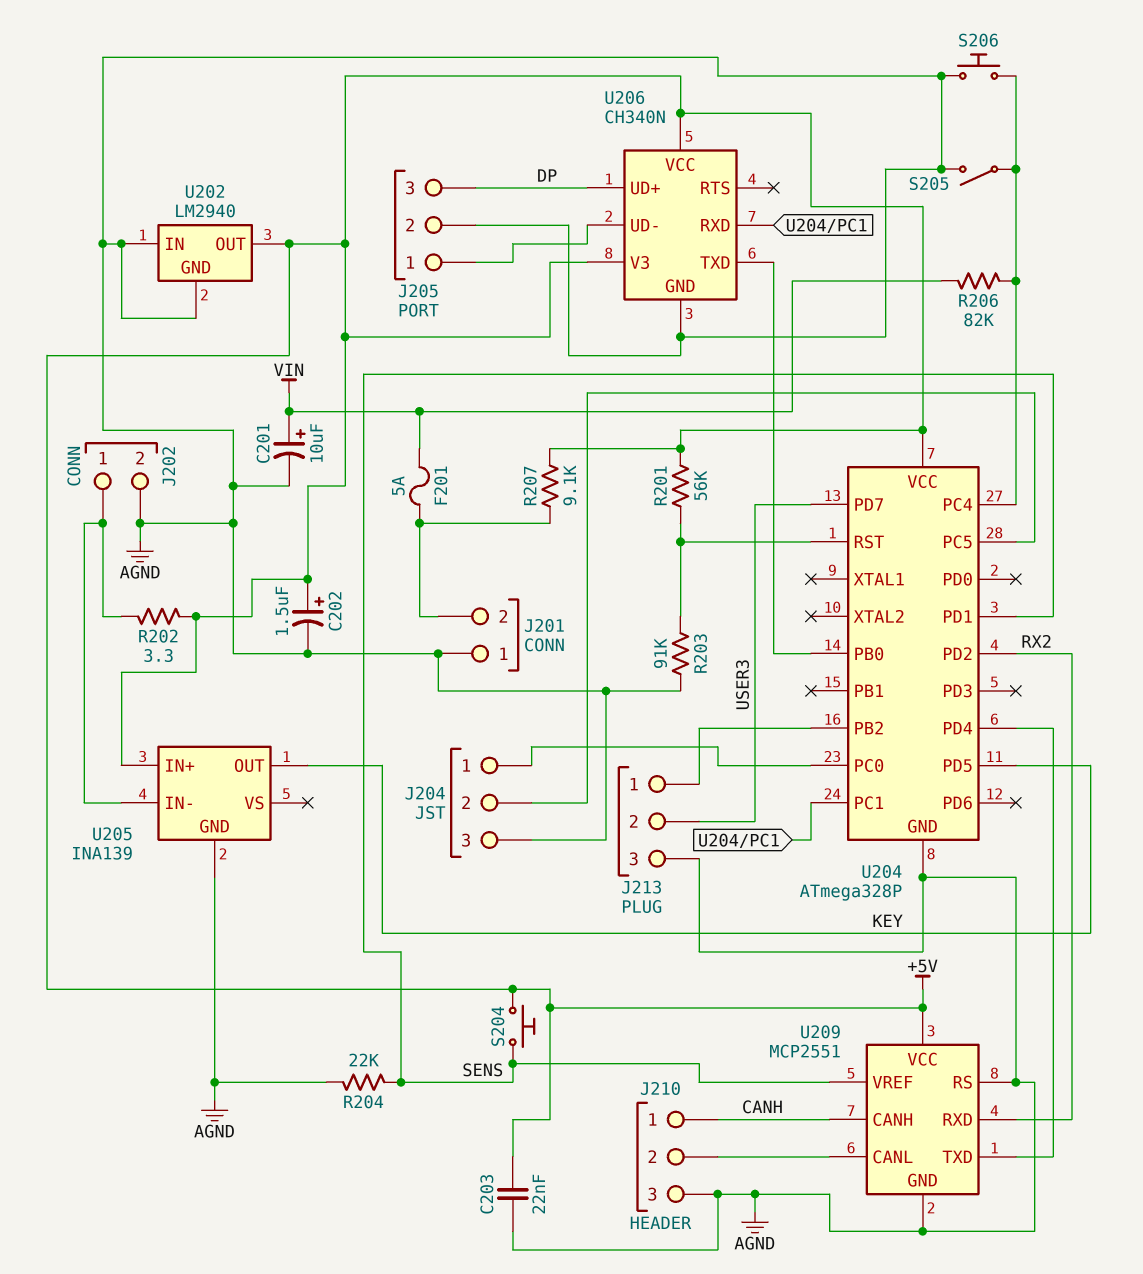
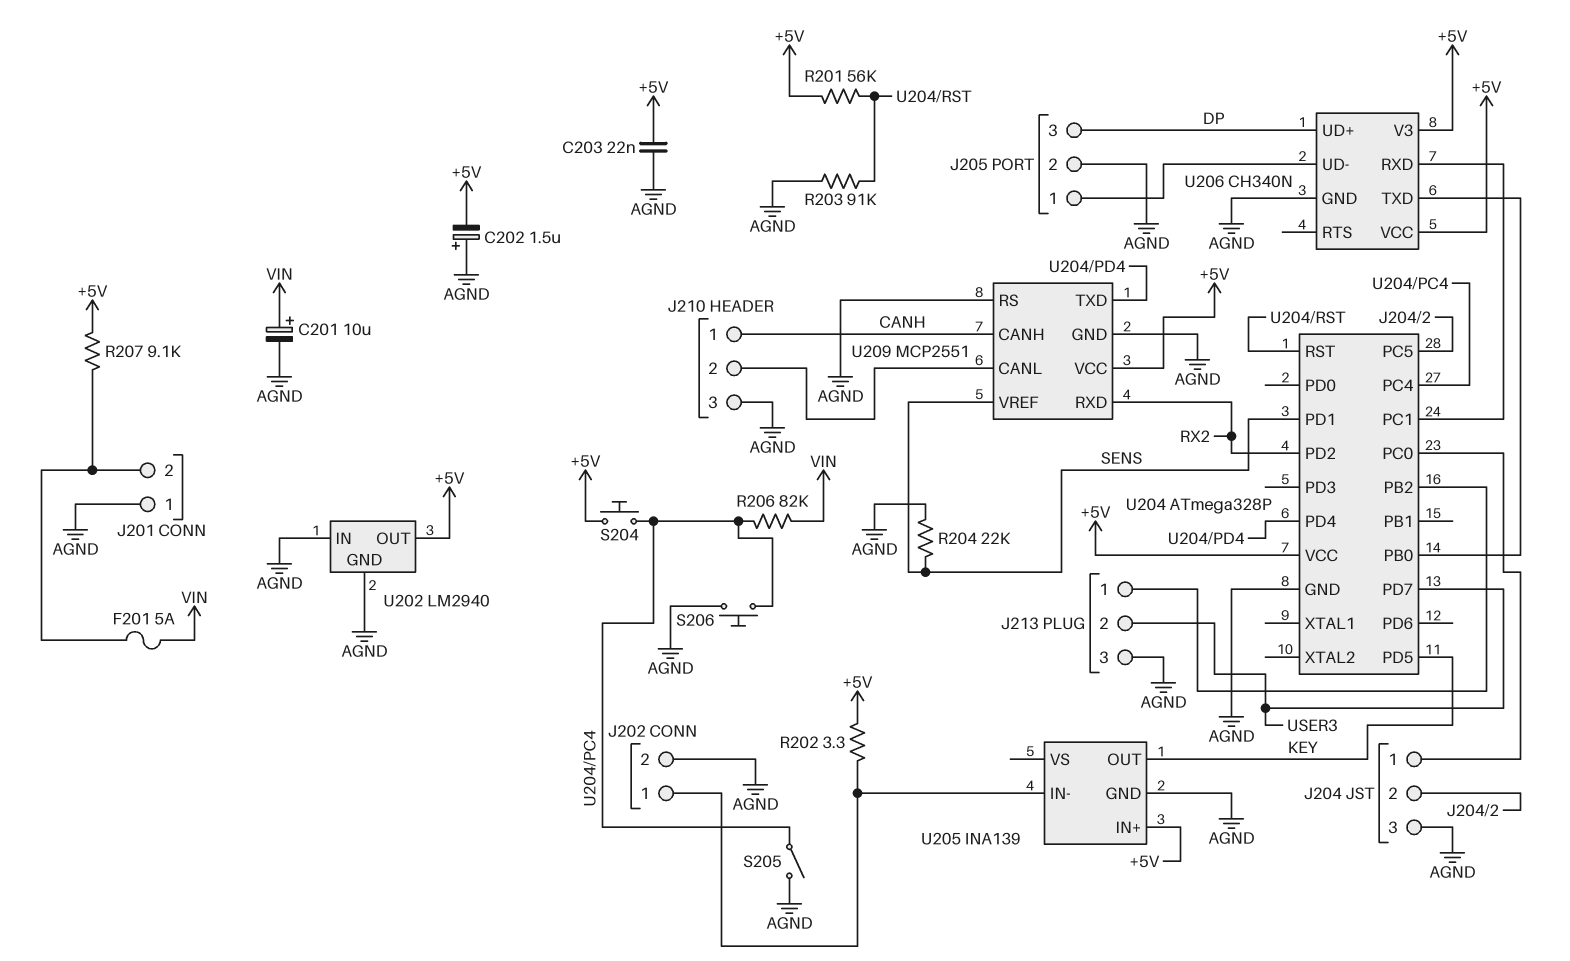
C202: 1.5uF (plus +5V, minus AGND) -> 1.5uF (plus AGND, minus +5V)
S204: button (+5V, SENS) -> button (+5V, U204/PC4)

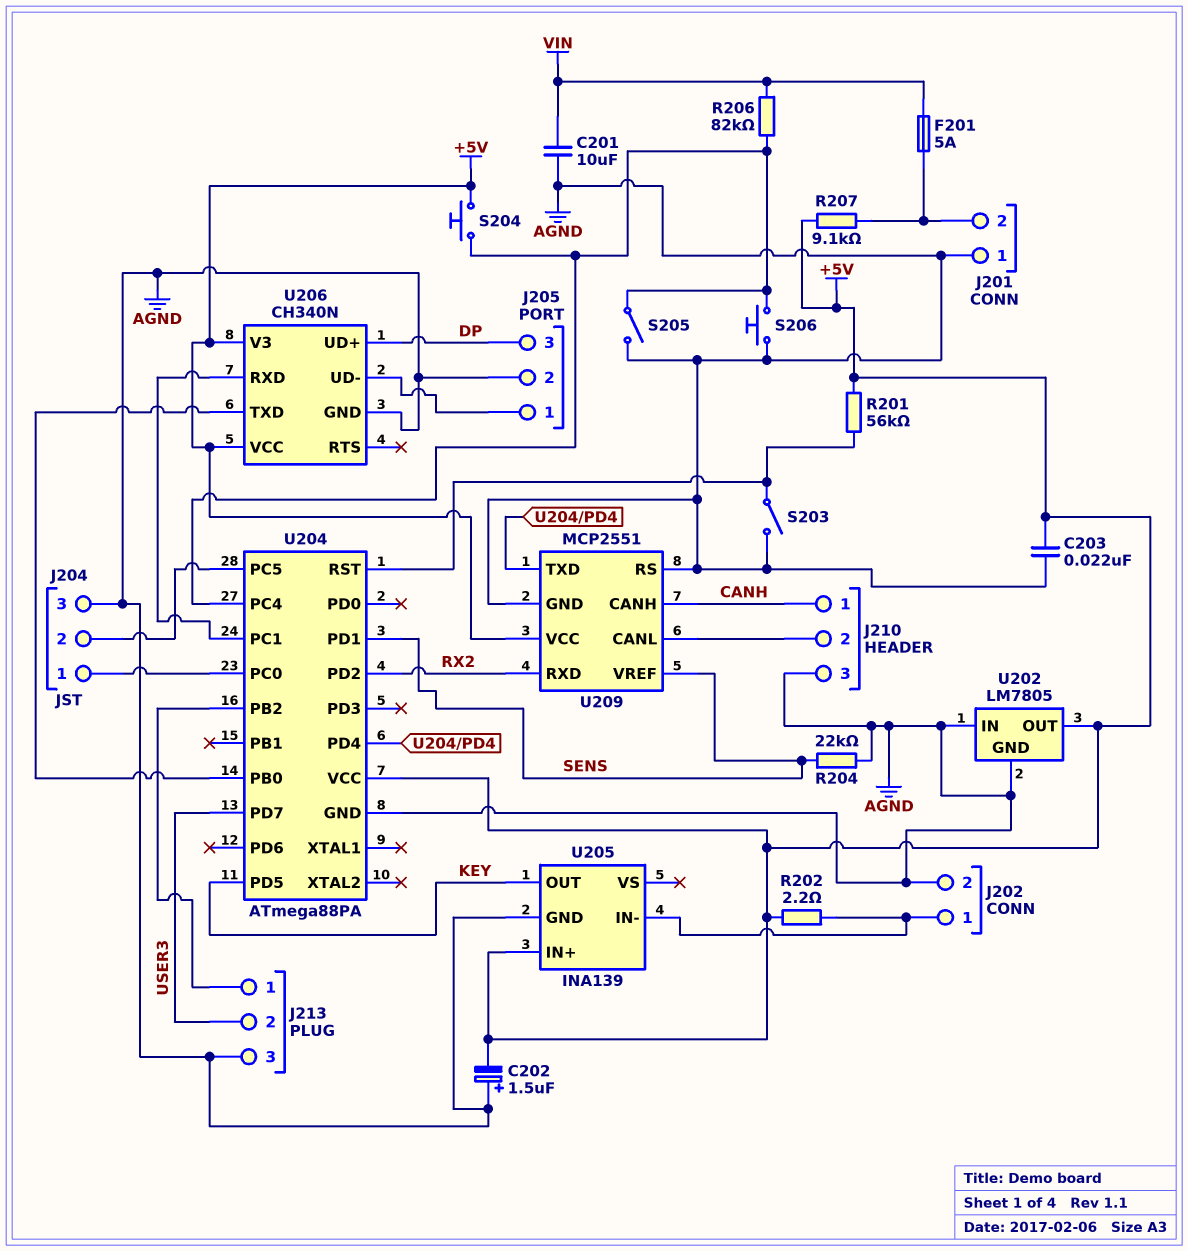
C201: 10uF (plus VIN, minus AGND) -> 10uF (AGND, VIN)
R202: 3.3 (+5V, J202/1) -> 2.2 (+5V, J202/1)
R203: 91k (AGND, U204/RST) -> none
S203: none -> switch (AGND, U204/RST)
U202: LM2940 -> LM7805
U204: ATmega328P -> ATmega88PA

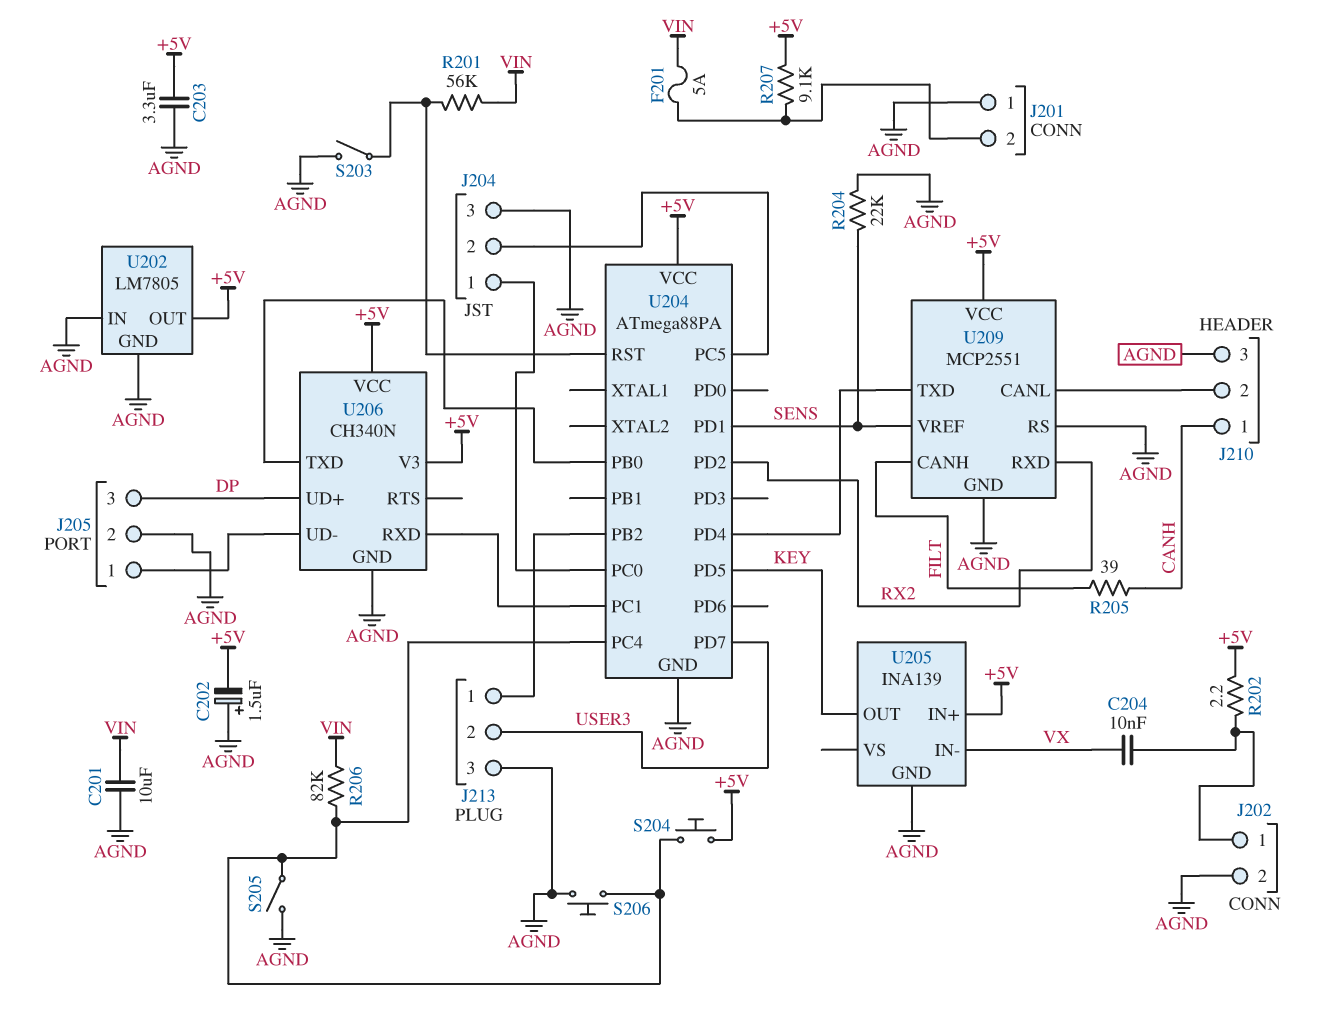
C203: 22nF (+5V, AGND) -> 3.3uF (+5V, AGND)
C204: none -> 10nF (J202/1, VX)
R201: 56k (+5V, U204/RST) -> 56k (U204/RST, VIN)
R205: none -> 39 (CANH, FILT)
U205 pin IN-: J202/1 -> VX
U209 pin CANH: CANH -> FILT

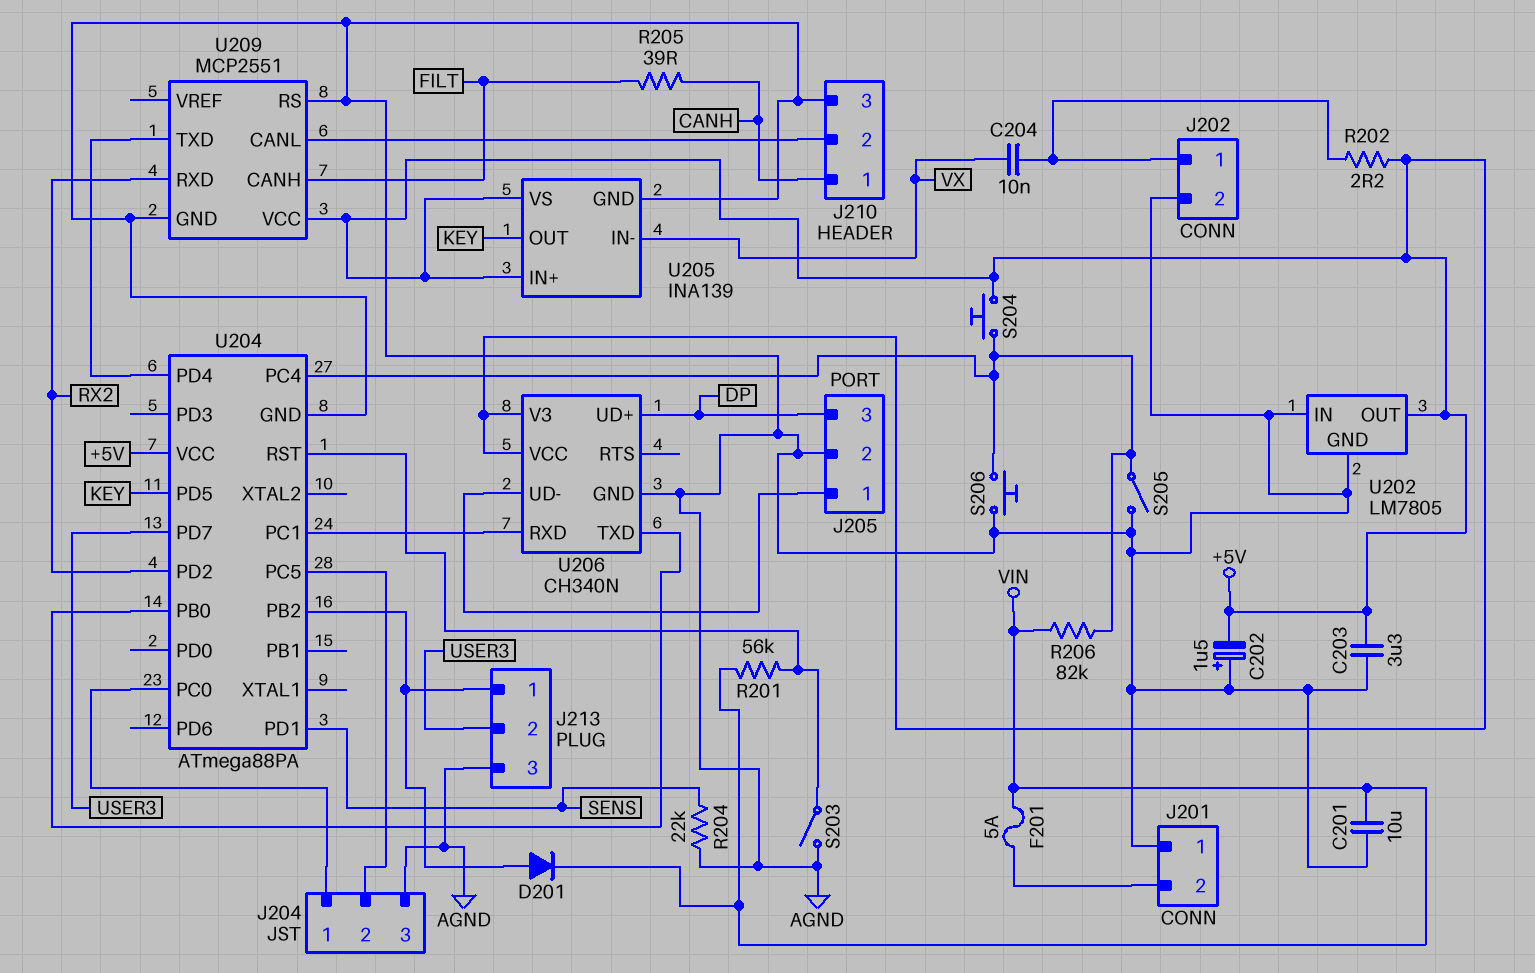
D201: none -> diode (A J213/1, K VIN)
R207: 9.1k (+5V, J201/2) -> none
U205 pin VS: none -> +5V
U209 pin VREF: SENS -> none

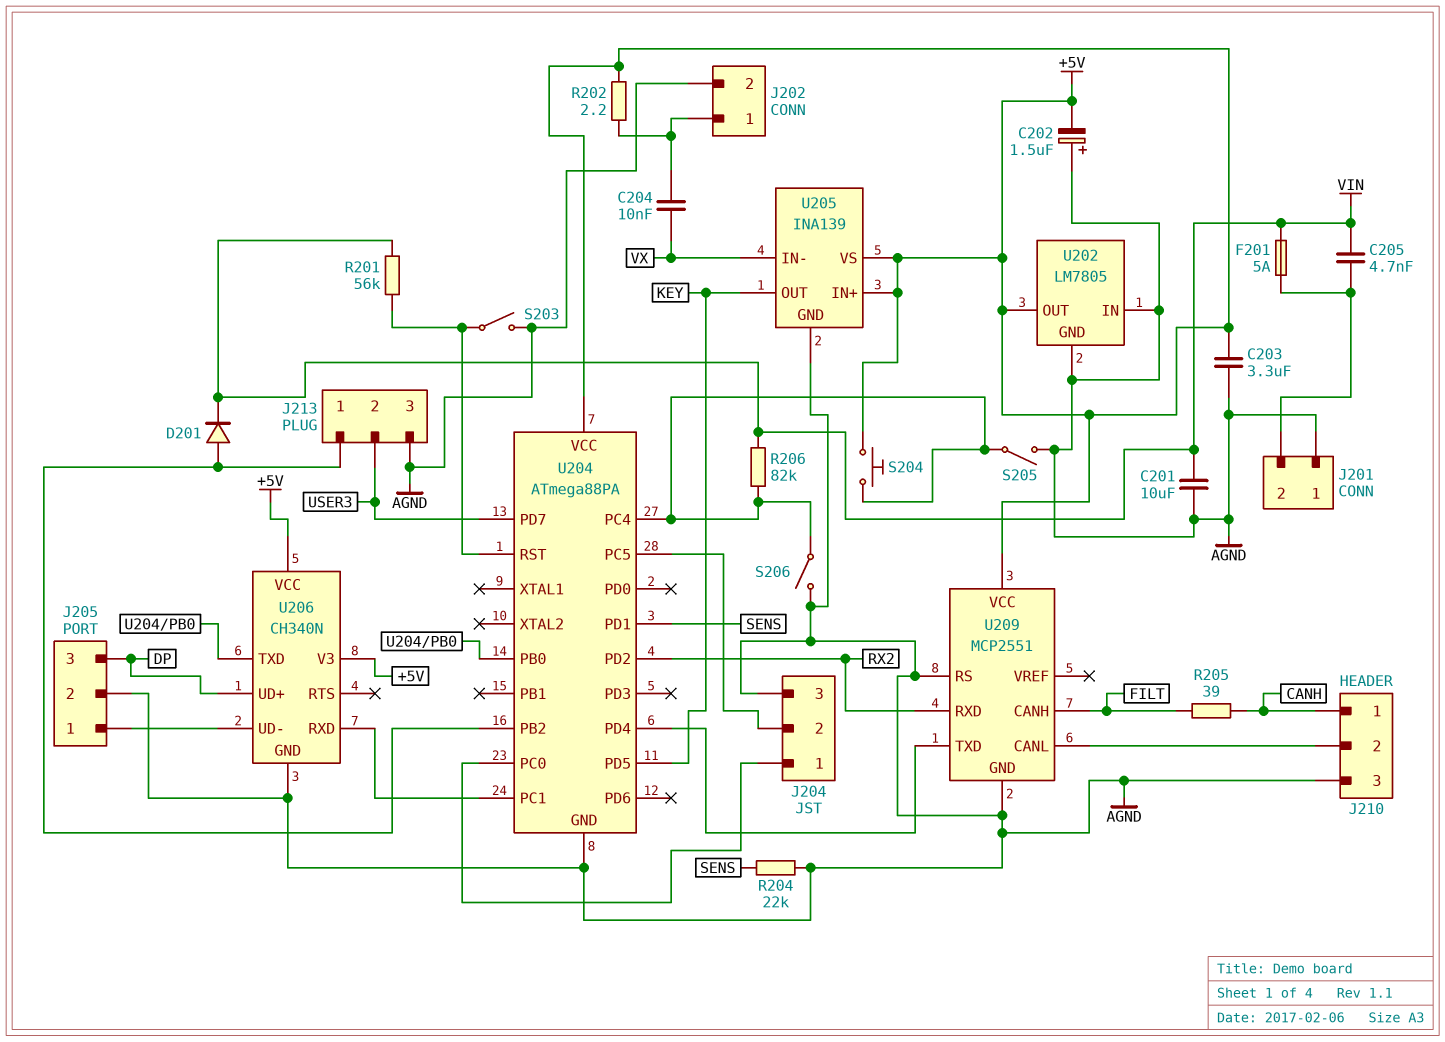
C205: none -> 4.7nF (J201/2, VIN)
S206: button (AGND, U204/PC4) -> switch (AGND, U204/PC4)

